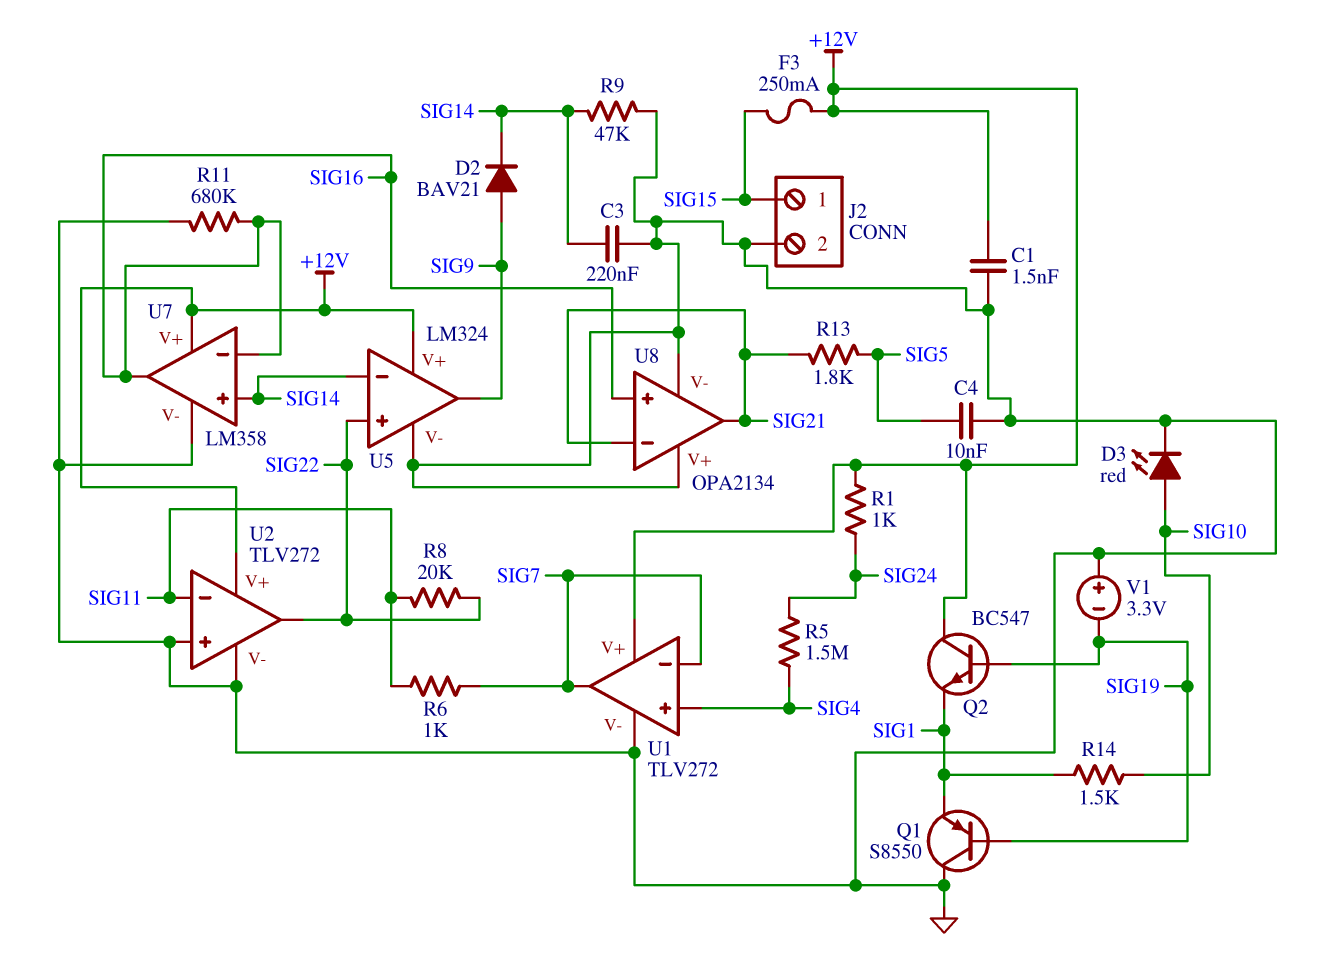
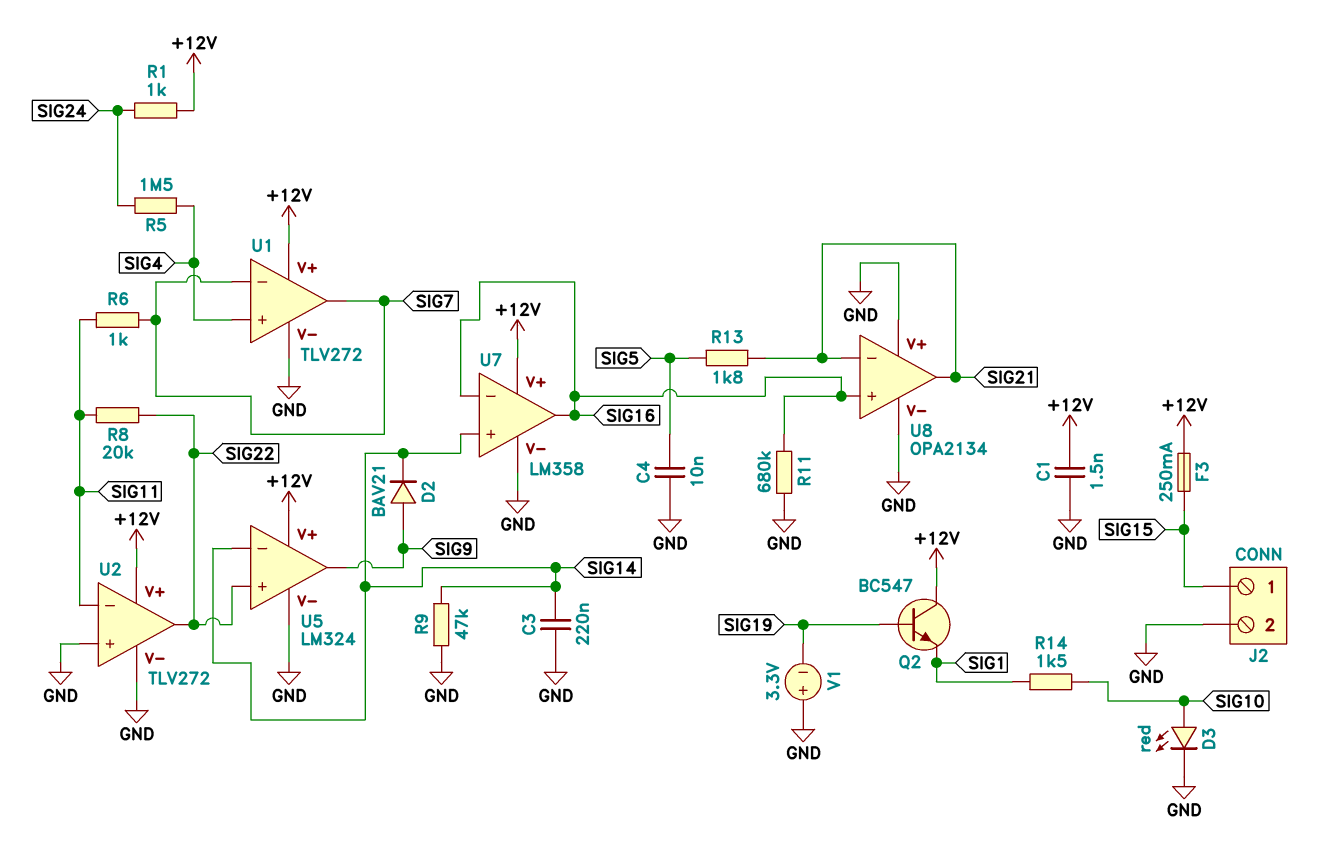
Q1: PNP S8550 (B SIG19, C GND, E SIG1) -> none

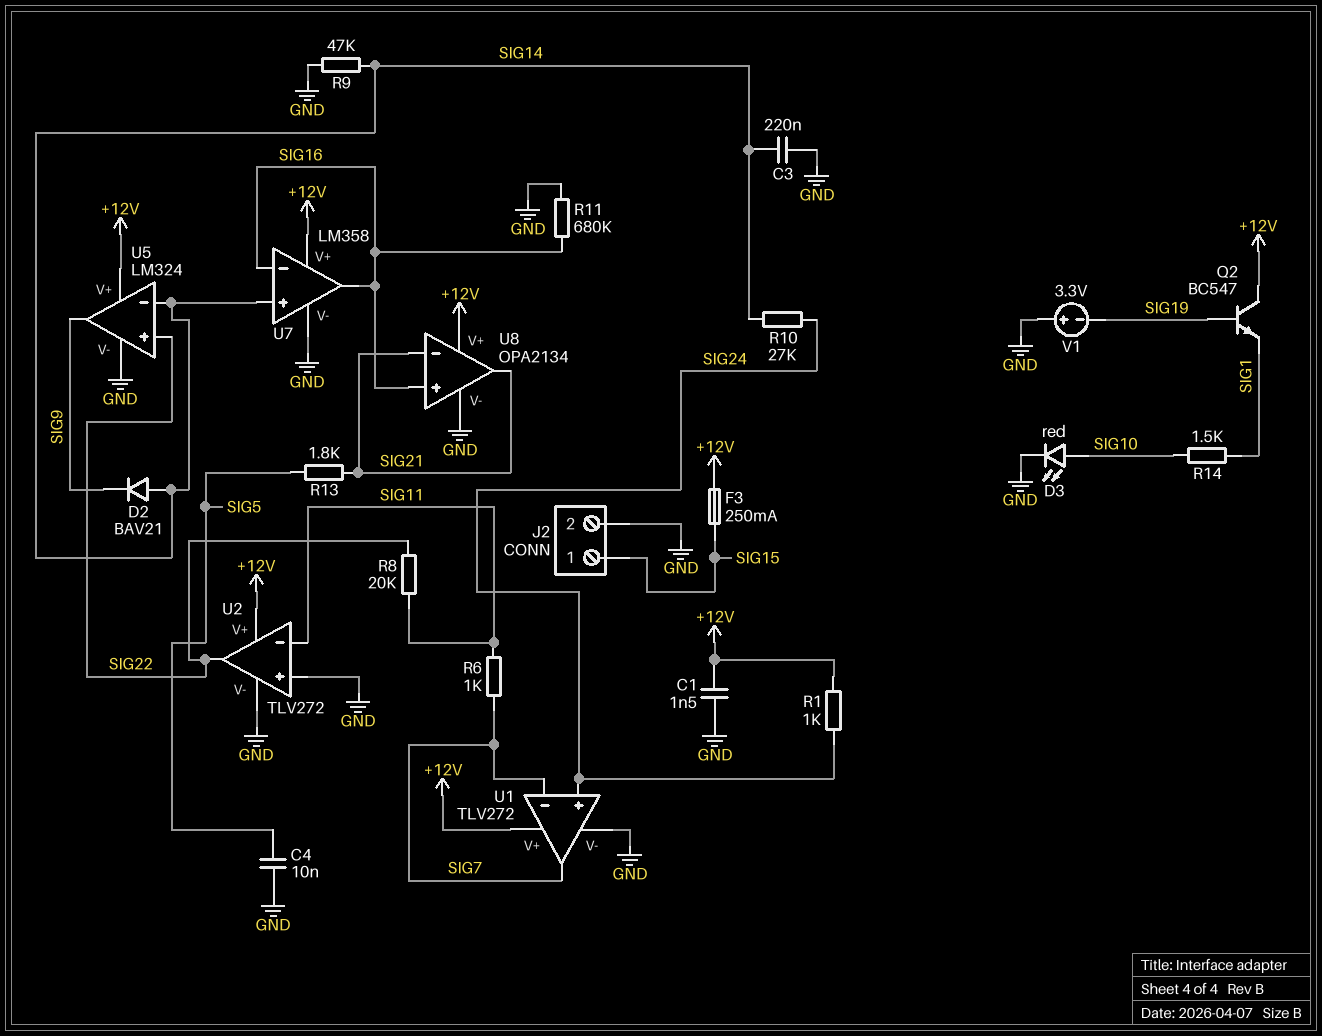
D2: diode BAV21 (A SIG9, K SIG14) -> diode BAV21 (A SIG14, K SIG9)
R5: 1.5M (SIG4, SIG24) -> none
R10: none -> 27k (SIG14, SIG24)
U1 pin in+: SIG4 -> SIG24
U8 pin V+: GND -> +12V

